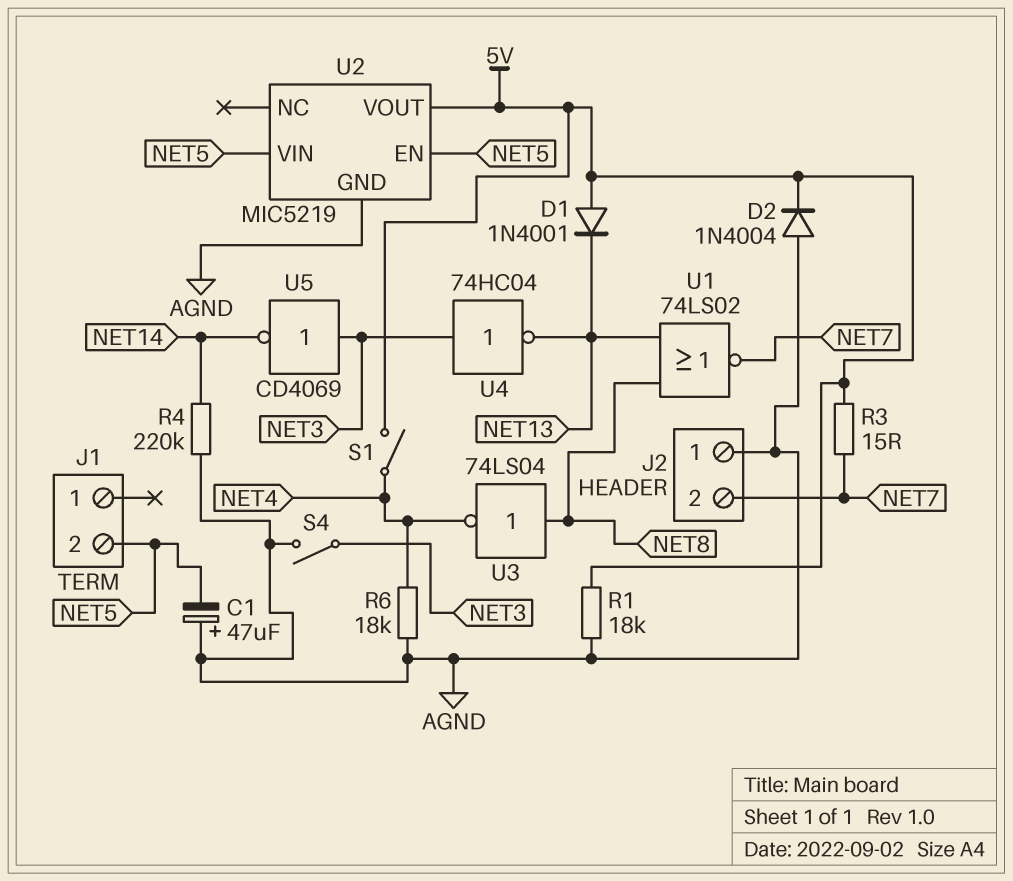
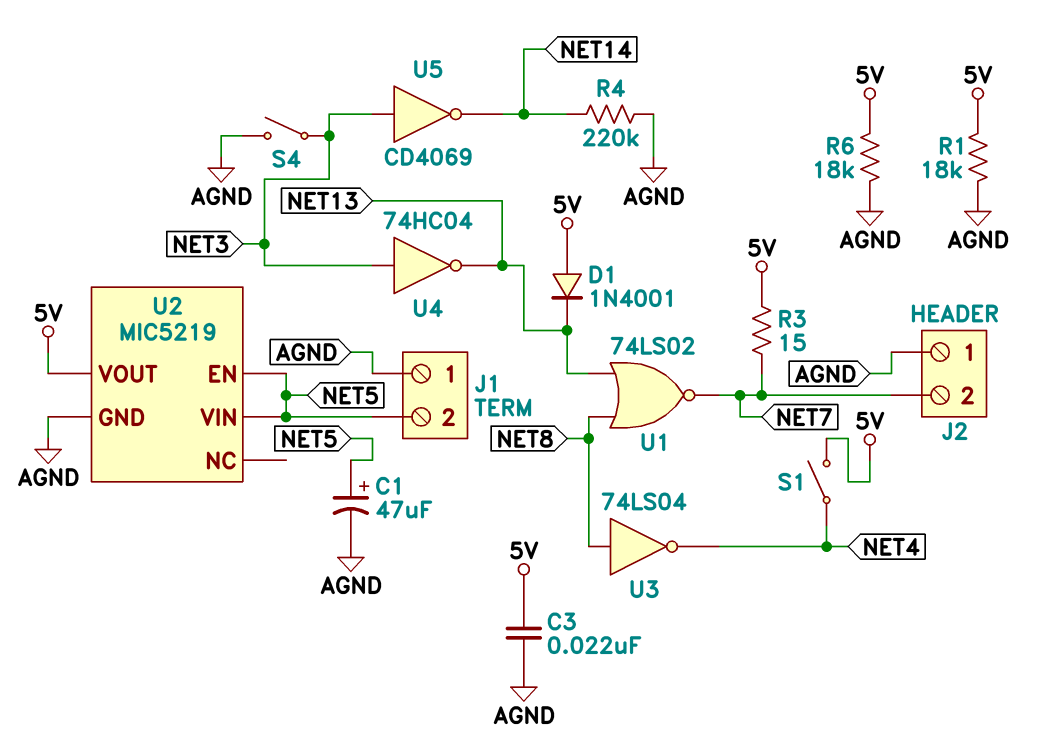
C1: 47uF (plus AGND, minus NET5) -> 47uF (plus NET5, minus AGND)
C3: none -> 22nF (5V, AGND)
D2: diode 1N4004 (A AGND, K 5V) -> none
J1 pin 1: none -> AGND
R6: 18k (AGND, NET4) -> 18k (5V, AGND)

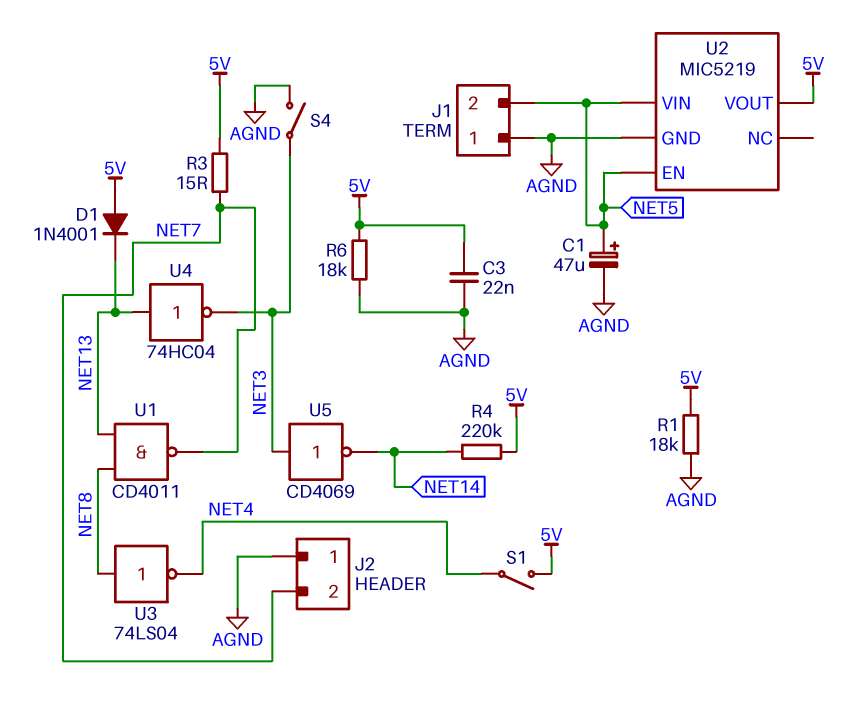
R4: 220k (AGND, NET14) -> 220k (5V, NET14)
U1: NOR 74LS02 (in NET8, in NET13, out NET7) -> NAND CD4011 (in NET8, in NET13, out NET7)
U4: NOT 74HC04 (in NET3, out NET13) -> NOT 74HC04 (in NET13, out NET3)

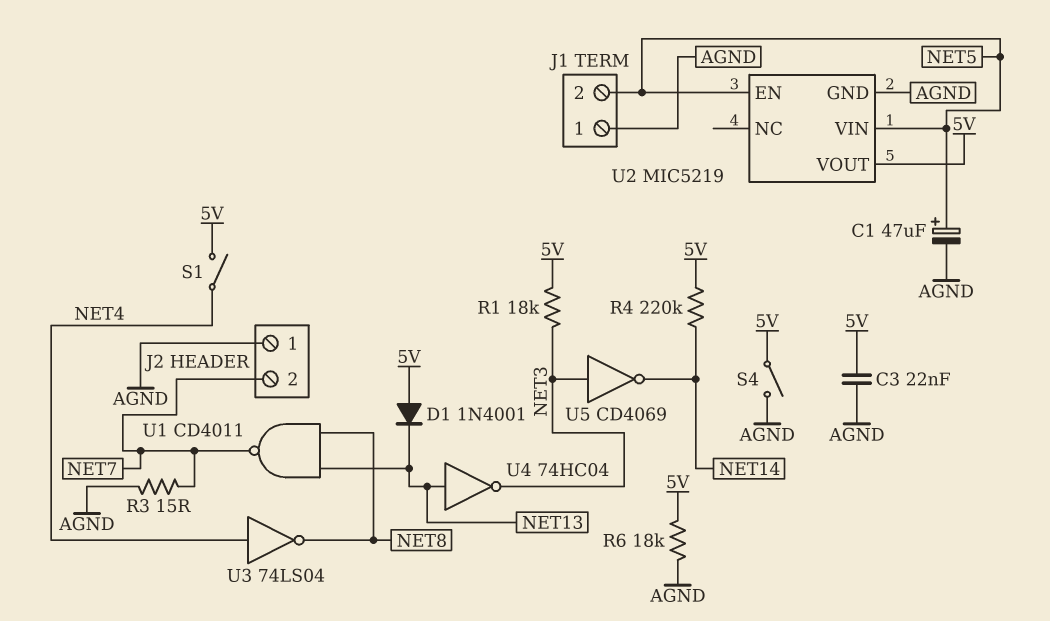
R1: 18k (5V, AGND) -> 18k (5V, NET3)
R3: 15 (5V, NET7) -> 15 (AGND, NET7)
S4: switch (AGND, NET3) -> switch (5V, AGND)
U3: NOT 74LS04 (in NET8, out NET4) -> NOT 74LS04 (in NET4, out NET8)

